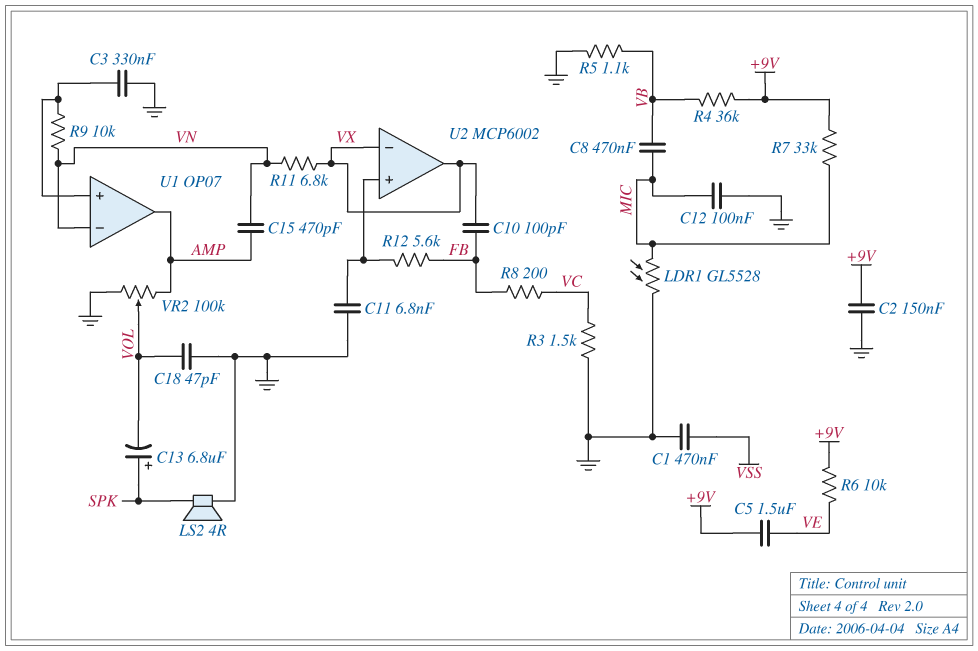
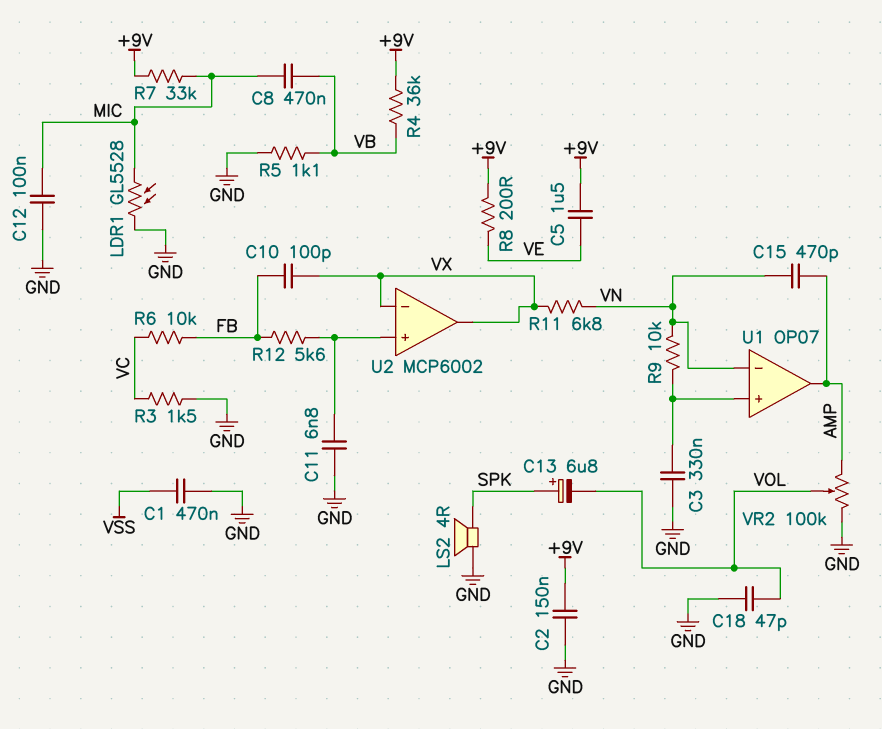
R6: 10k (+9V, VE) -> 10k (FB, VC)
R8: 200 (FB, VC) -> 200 (+9V, VE)

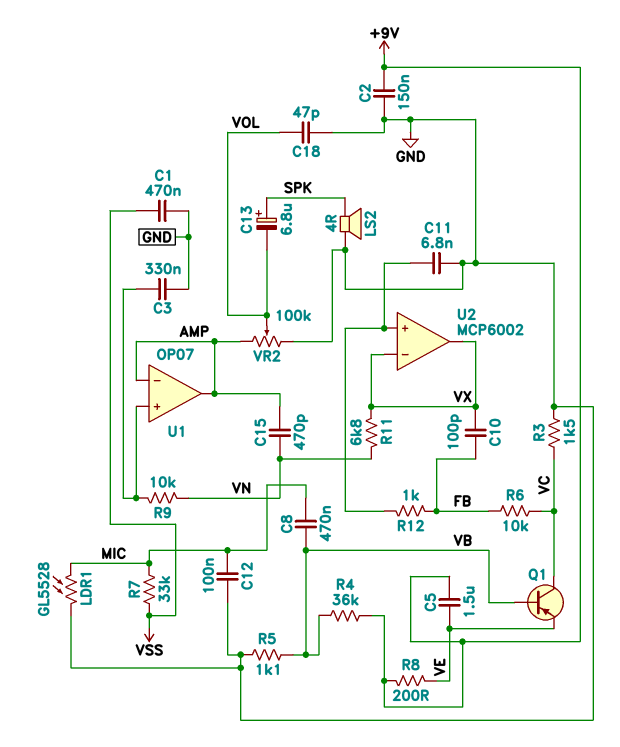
Q1: none -> PNP (B VB, C VC, E VE)
R7: 33k (+9V, MIC) -> 33k (MIC, VSS)
R12: 5.6k (FB, U2/in+) -> 1k (FB, U2/in+)
U1 pin in-: VN -> AMP

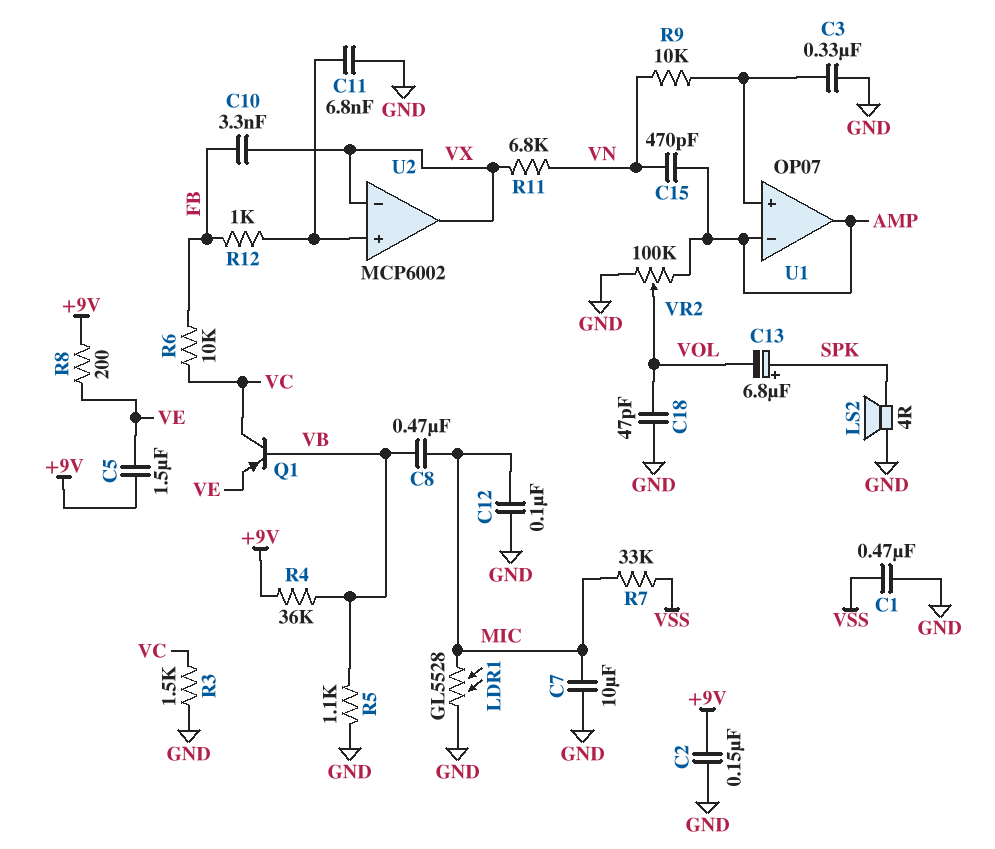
C7: none -> 10uF (GND, MIC)
C10: 100pF (FB, VX) -> 3.3nF (FB, VX)

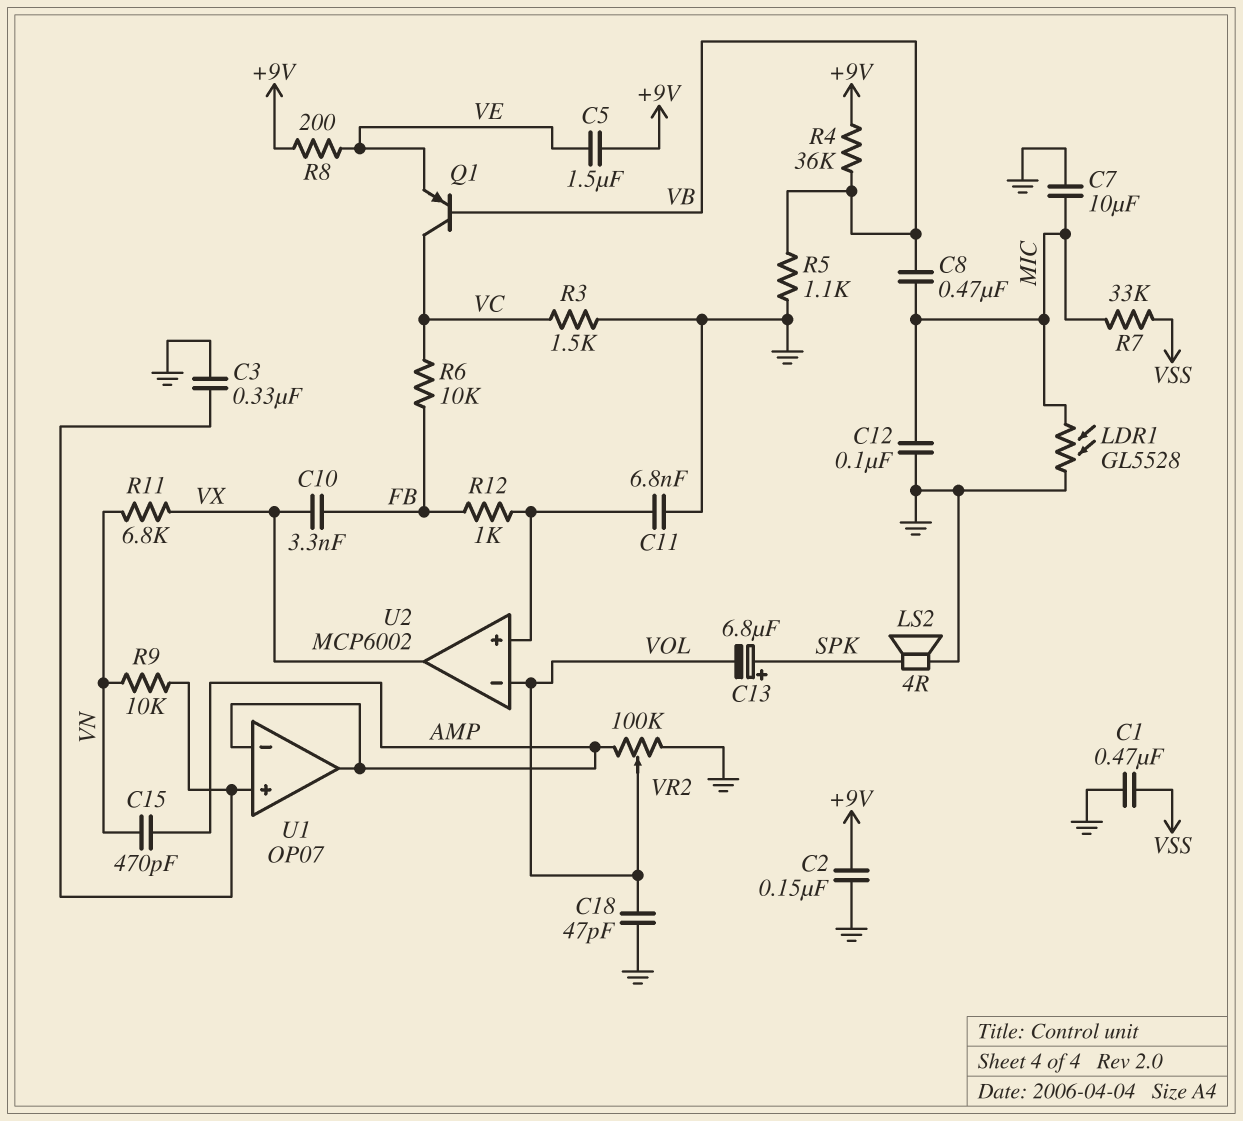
U2 pin in-: VX -> VOL

